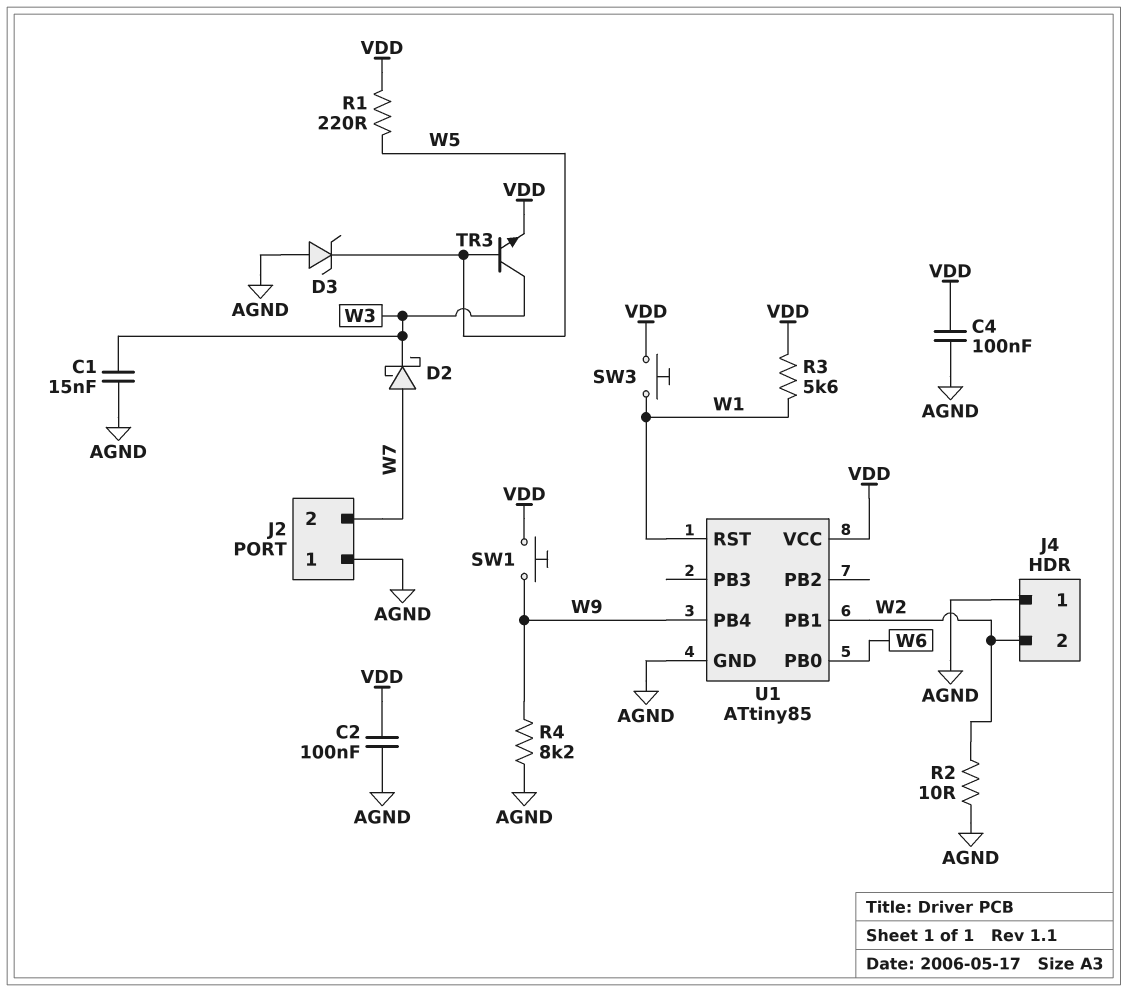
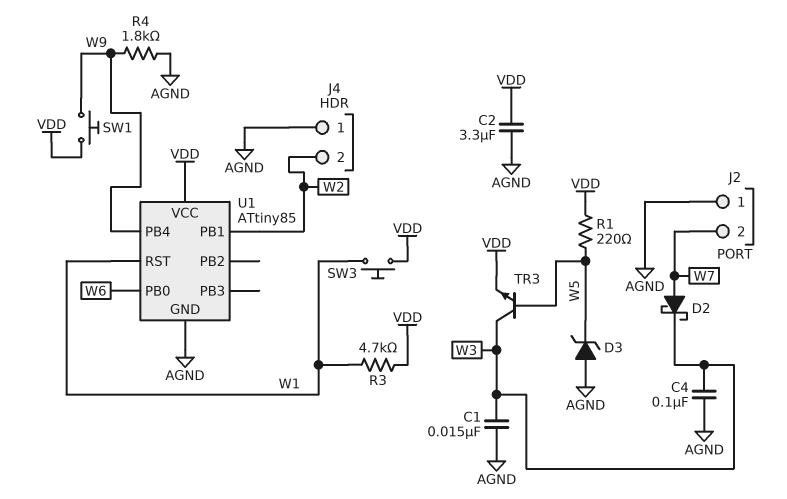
C2: 100nF (AGND, VDD) -> 3.3uF (AGND, VDD)
C4: 100nF (AGND, VDD) -> 100nF (AGND, W3)
R2: 10 (AGND, W2) -> none
R3: 5.6k (VDD, W1) -> 4.7k (VDD, W1)
R4: 8.2k (AGND, W9) -> 1.8k (AGND, W9)

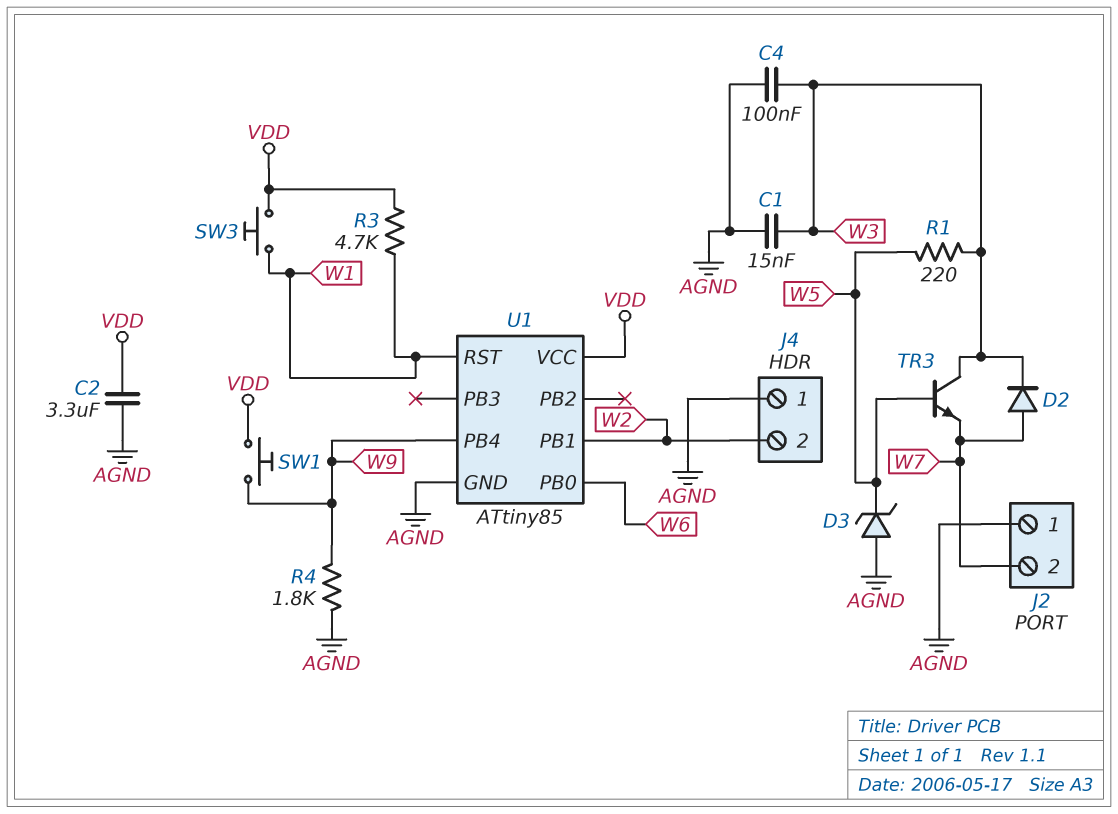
D2: schottky (A W7, K W3) -> diode (A W7, K W3)
R1: 220 (VDD, W5) -> 220 (W3, W5)
TR3: NPN (B W5, C W3, E VDD) -> NPN (B W5, C W3, E W7)

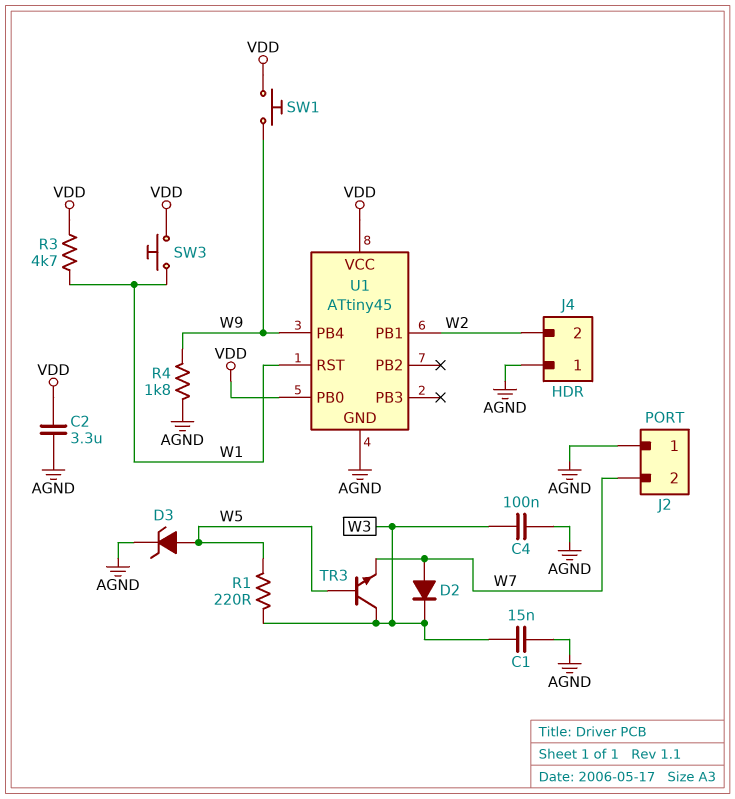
D3: zener (A AGND, K W5) -> zener (A W5, K AGND)
U1: ATtiny85 -> ATtiny45
U1 pin PB0: W6 -> VDD

